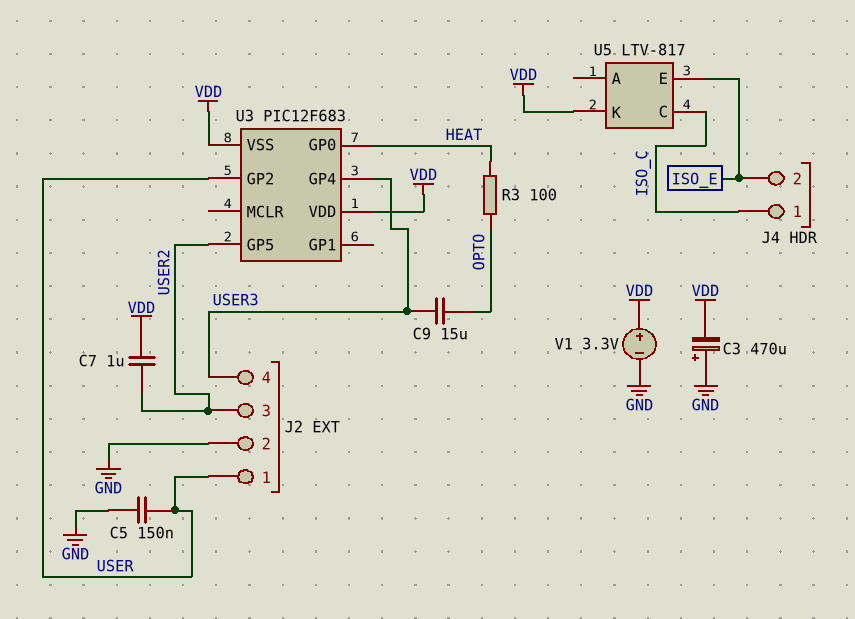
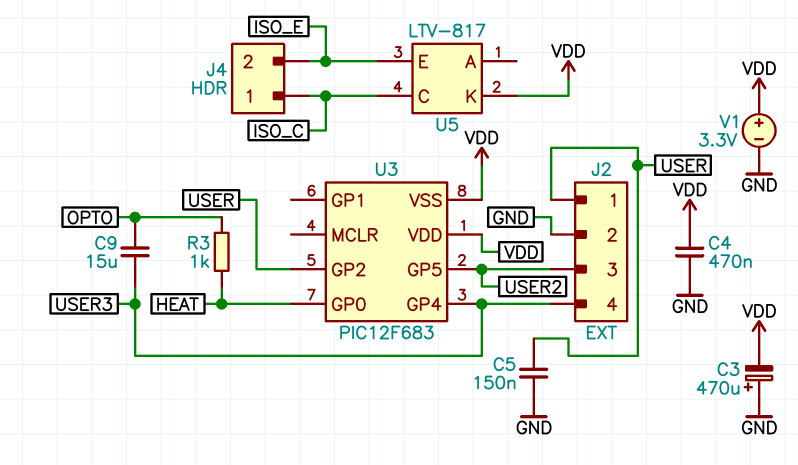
C4: none -> 470nF (GND, VDD)
C7: 1uF (USER2, VDD) -> none
R3: 100 (HEAT, OPTO) -> 1k (HEAT, OPTO)

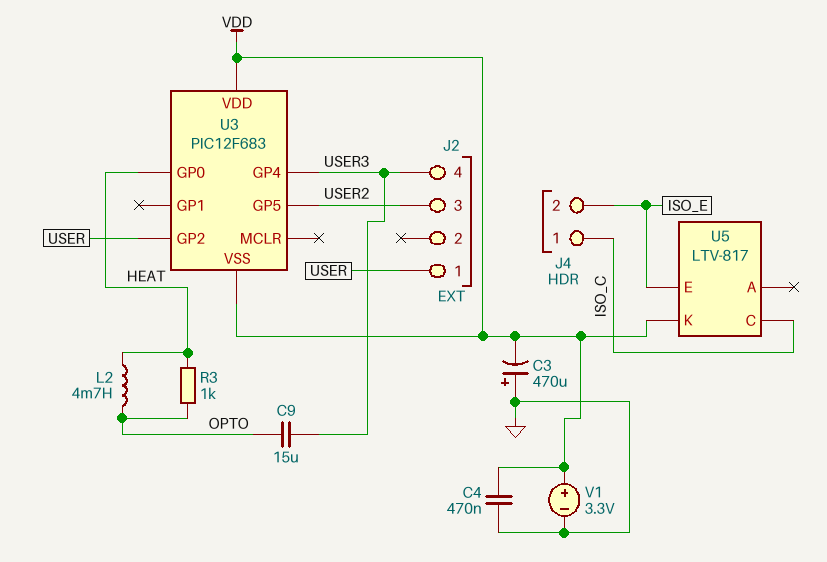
C5: 150nF (GND, USER) -> none
J2 pin 2: GND -> none
L2: none -> 4.7mH (HEAT, OPTO)

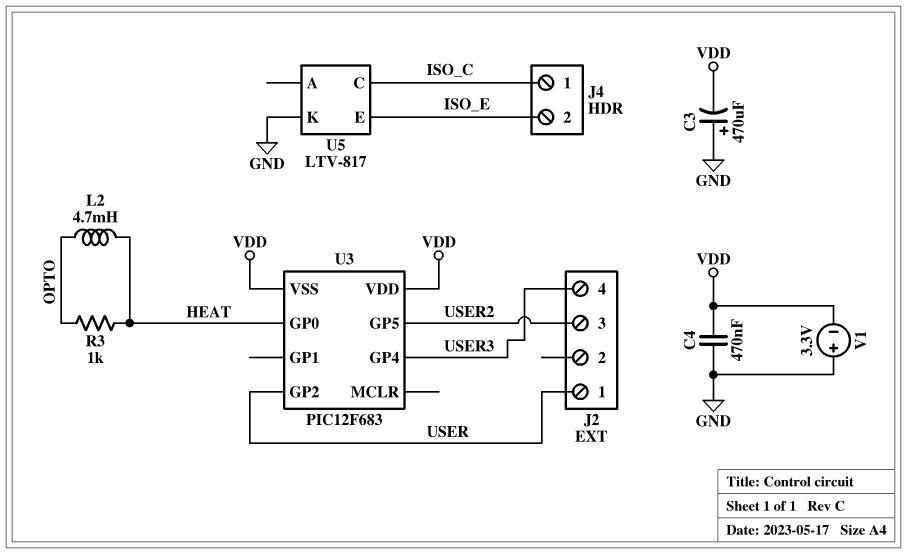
C9: 15uF (OPTO, USER3) -> none
U5 pin K: VDD -> GND
V1: 3.3V (plus VDD, minus GND) -> 3.3V (plus GND, minus VDD)

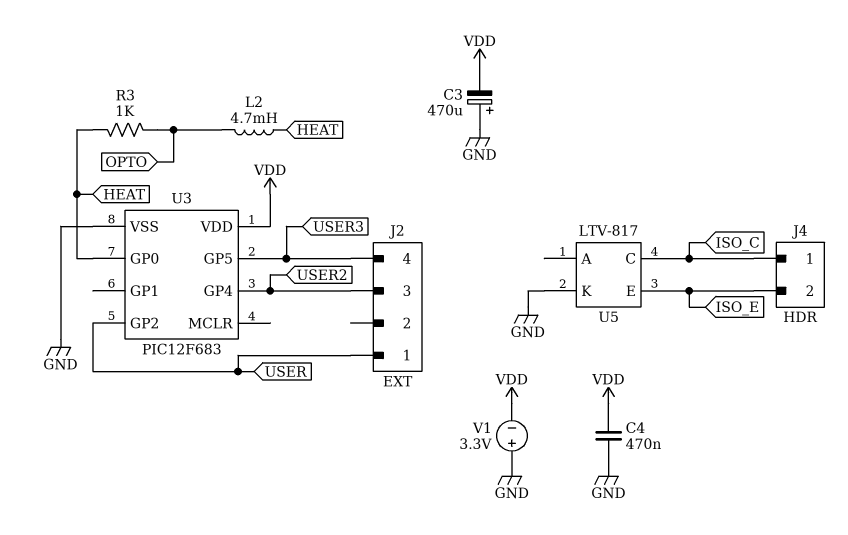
U3 pin GP4: USER3 -> USER2
U3 pin GP5: USER2 -> USER3
U3 pin VSS: VDD -> GND

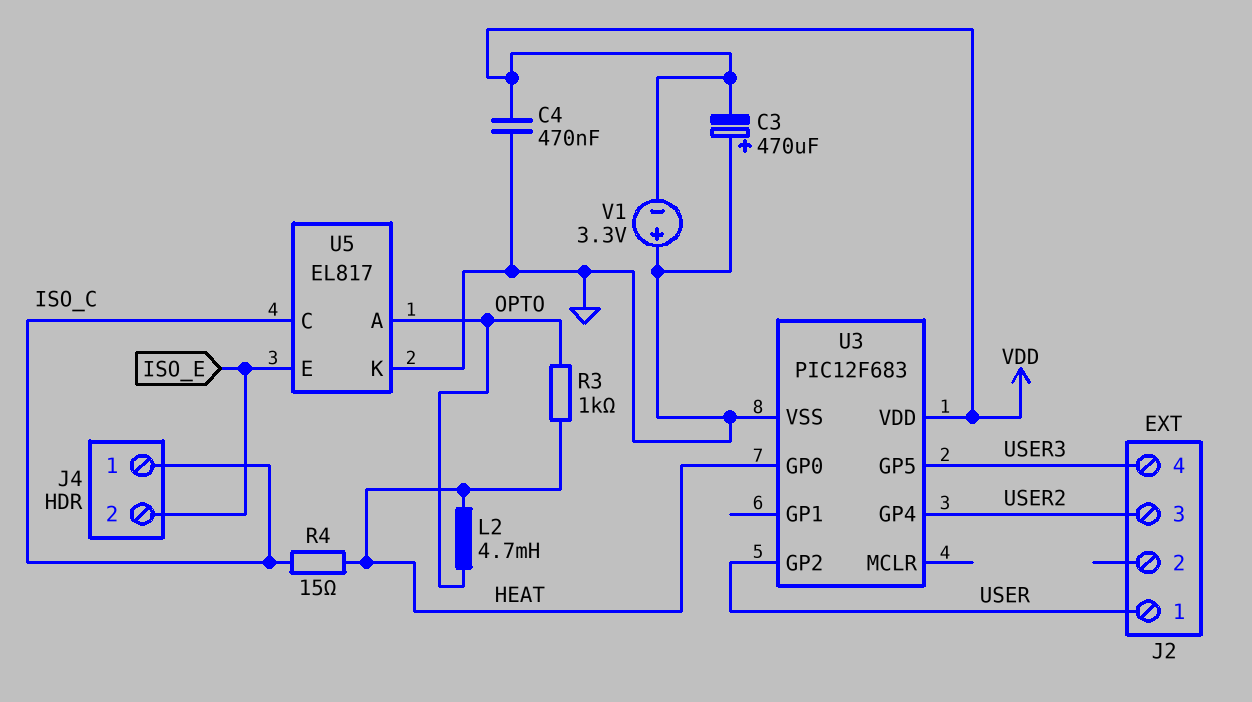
R4: none -> 15 (HEAT, ISO_C)
U5: LTV-817 -> EL817
U5 pin A: none -> OPTO

